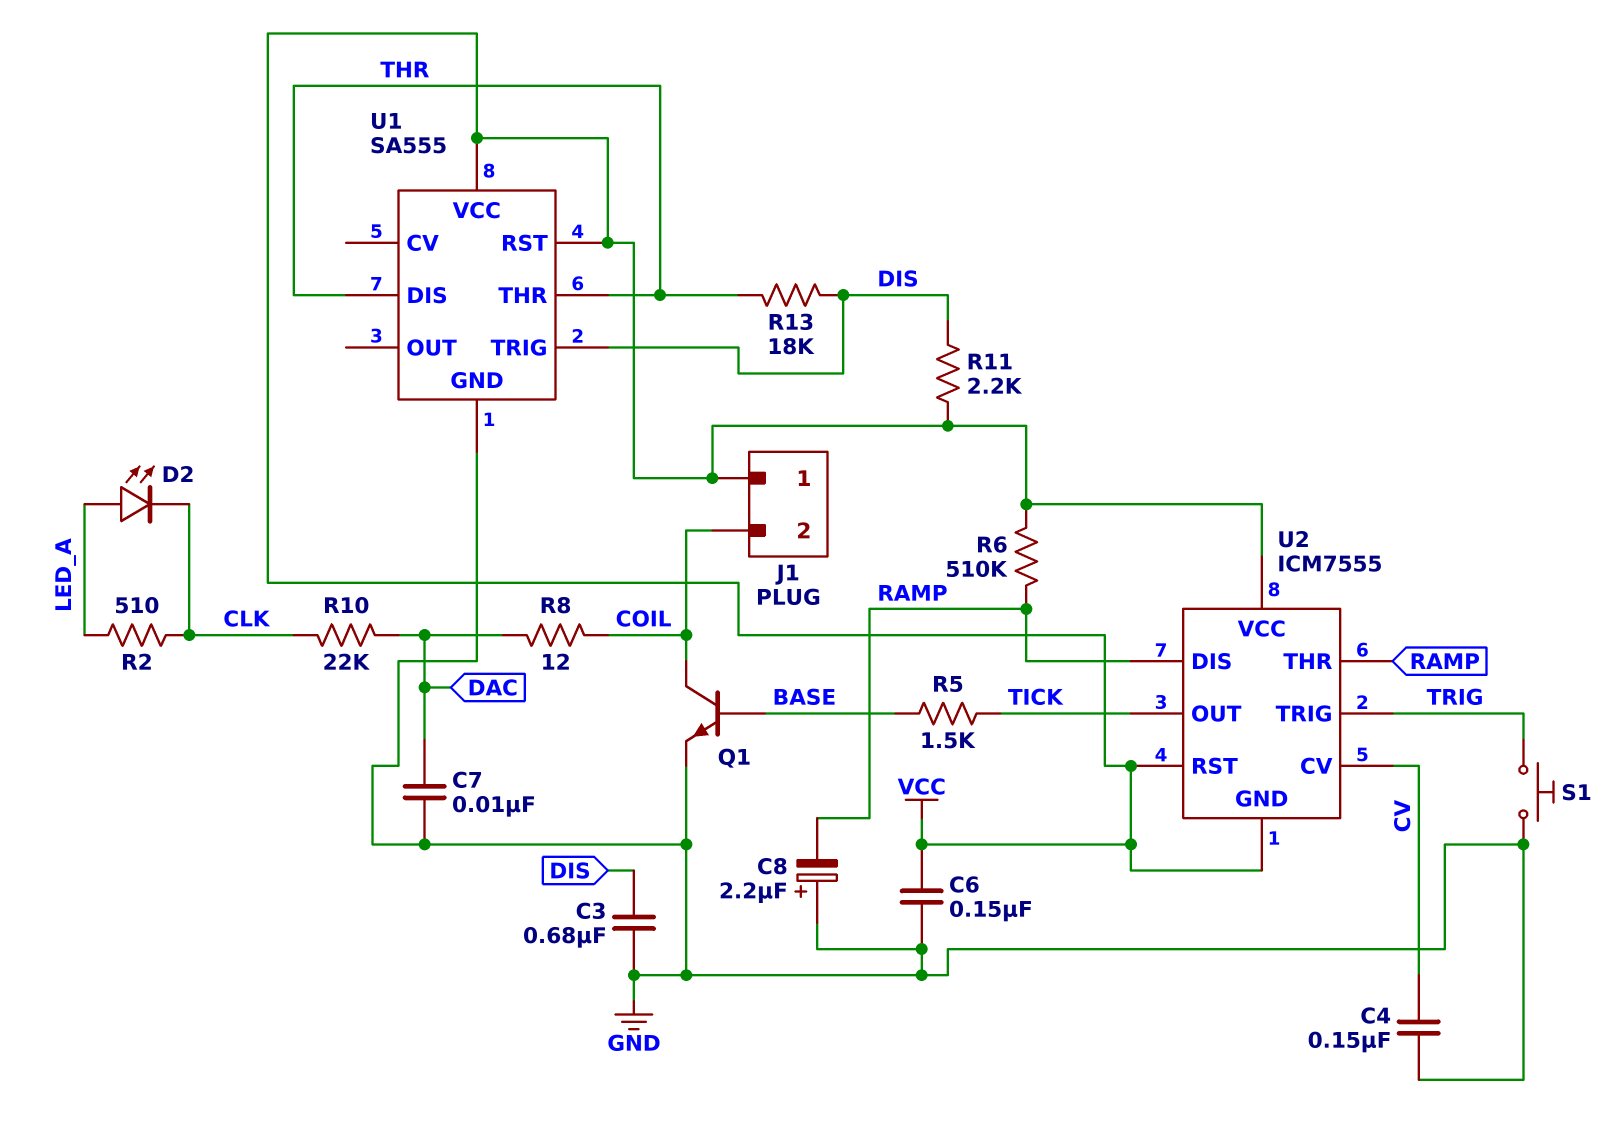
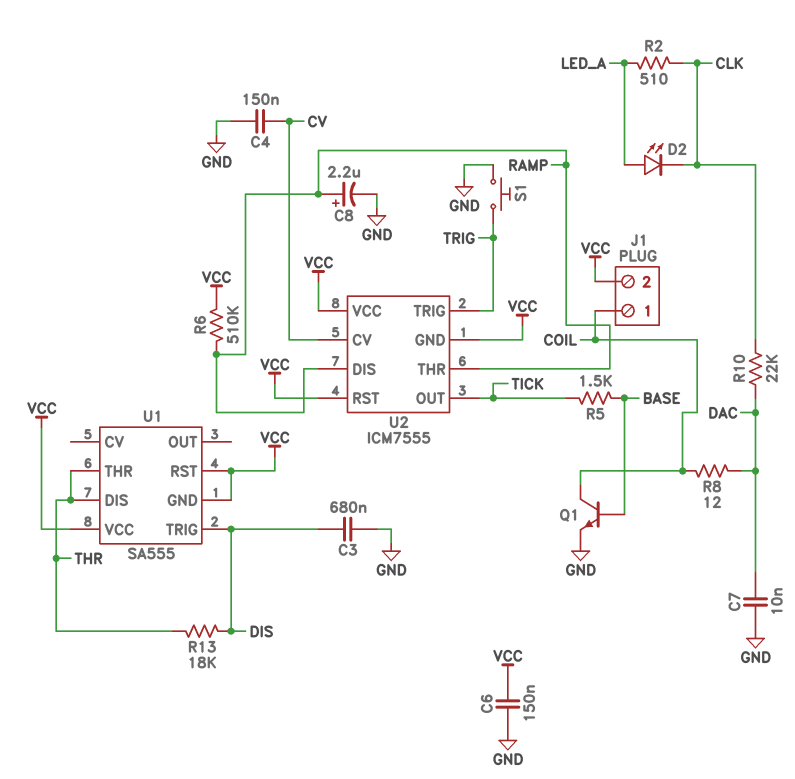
C8: 2.2uF (plus GND, minus RAMP) -> 2.2uF (plus RAMP, minus GND)
J1 pin 1: VCC -> COIL
J1 pin 2: COIL -> VCC
R11: 2.2k (DIS, VCC) -> none
U1 pin GND: GND -> VCC

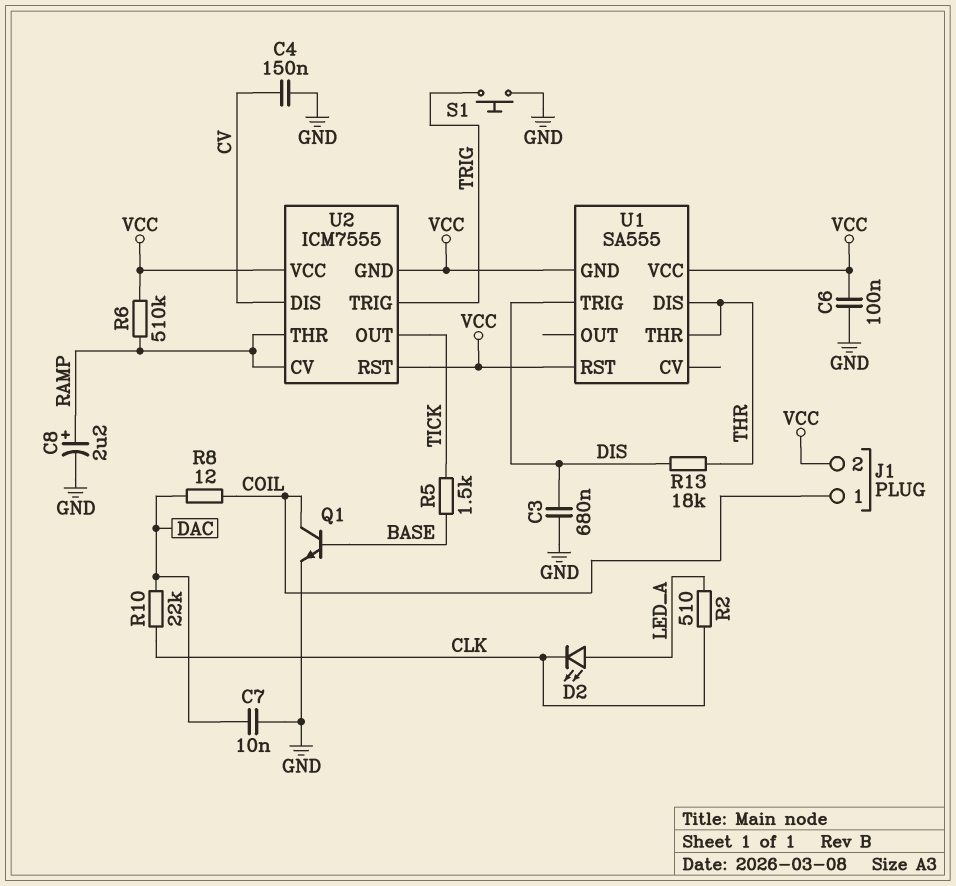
C6: 150nF (GND, VCC) -> 100nF (GND, VCC)
U2 pin CV: CV -> RAMP
U2 pin DIS: RAMP -> CV

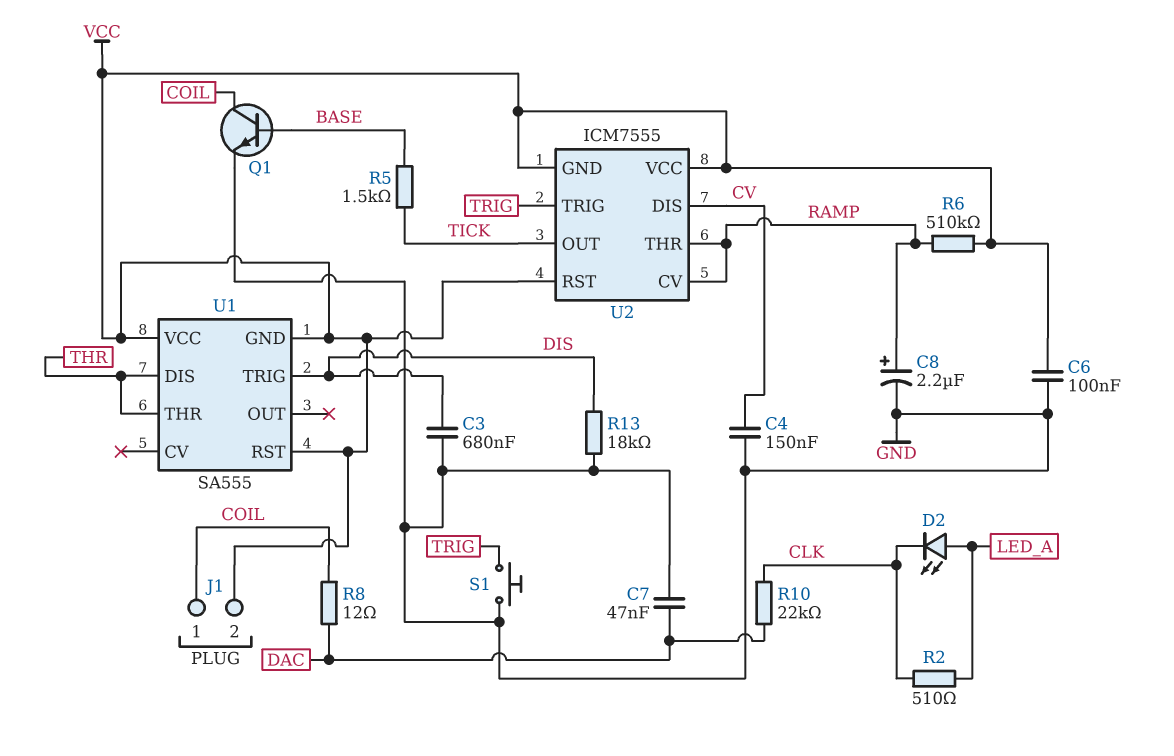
C7: 10nF (DAC, GND) -> 47nF (DAC, GND)
R13: 18k (DIS, THR) -> 18k (DIS, GND)

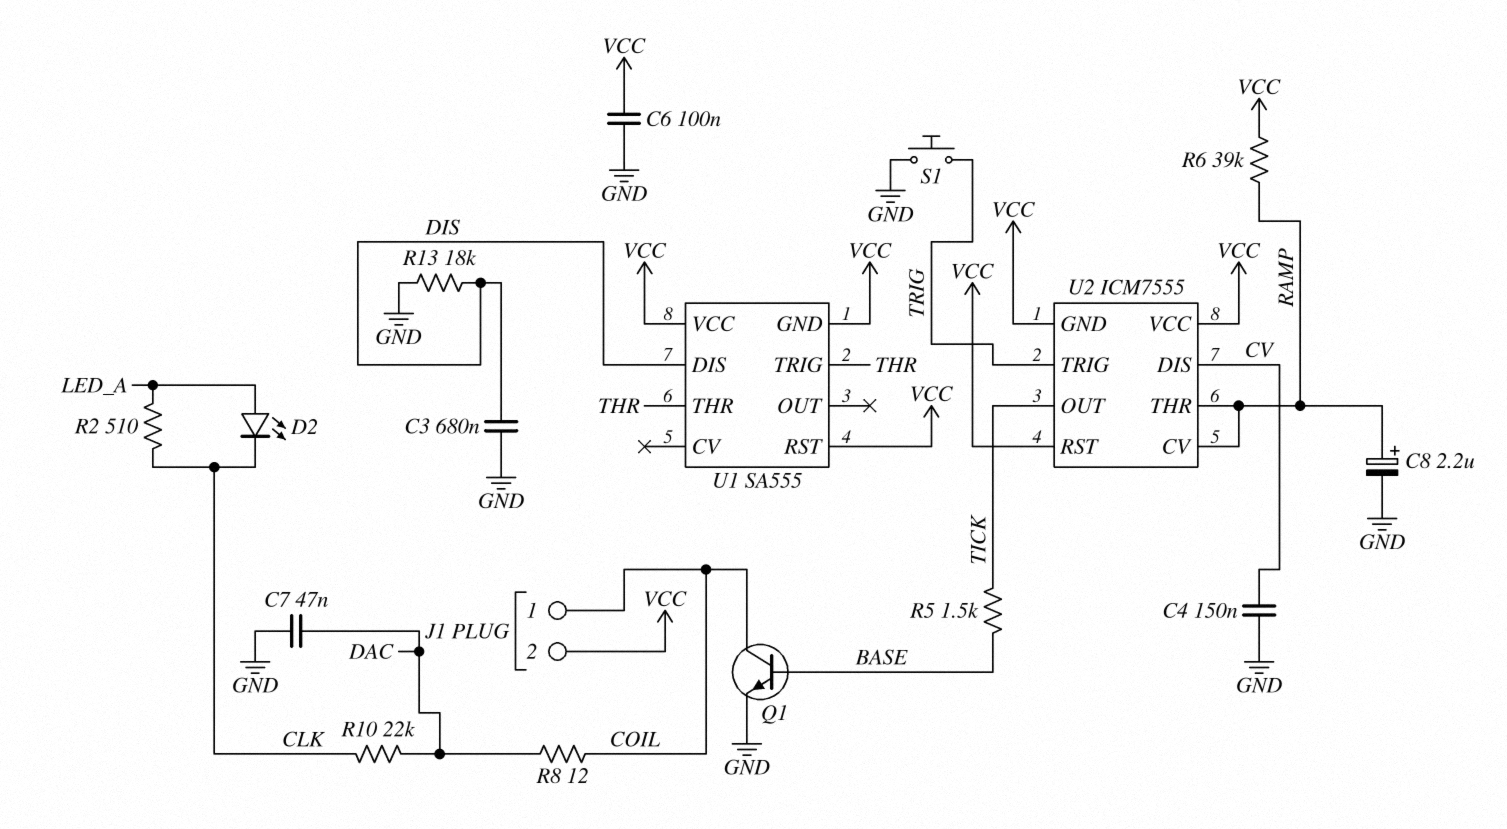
R6: 510k (RAMP, VCC) -> 39k (RAMP, VCC)
U1 pin DIS: THR -> DIS
U1 pin TRIG: DIS -> THR

